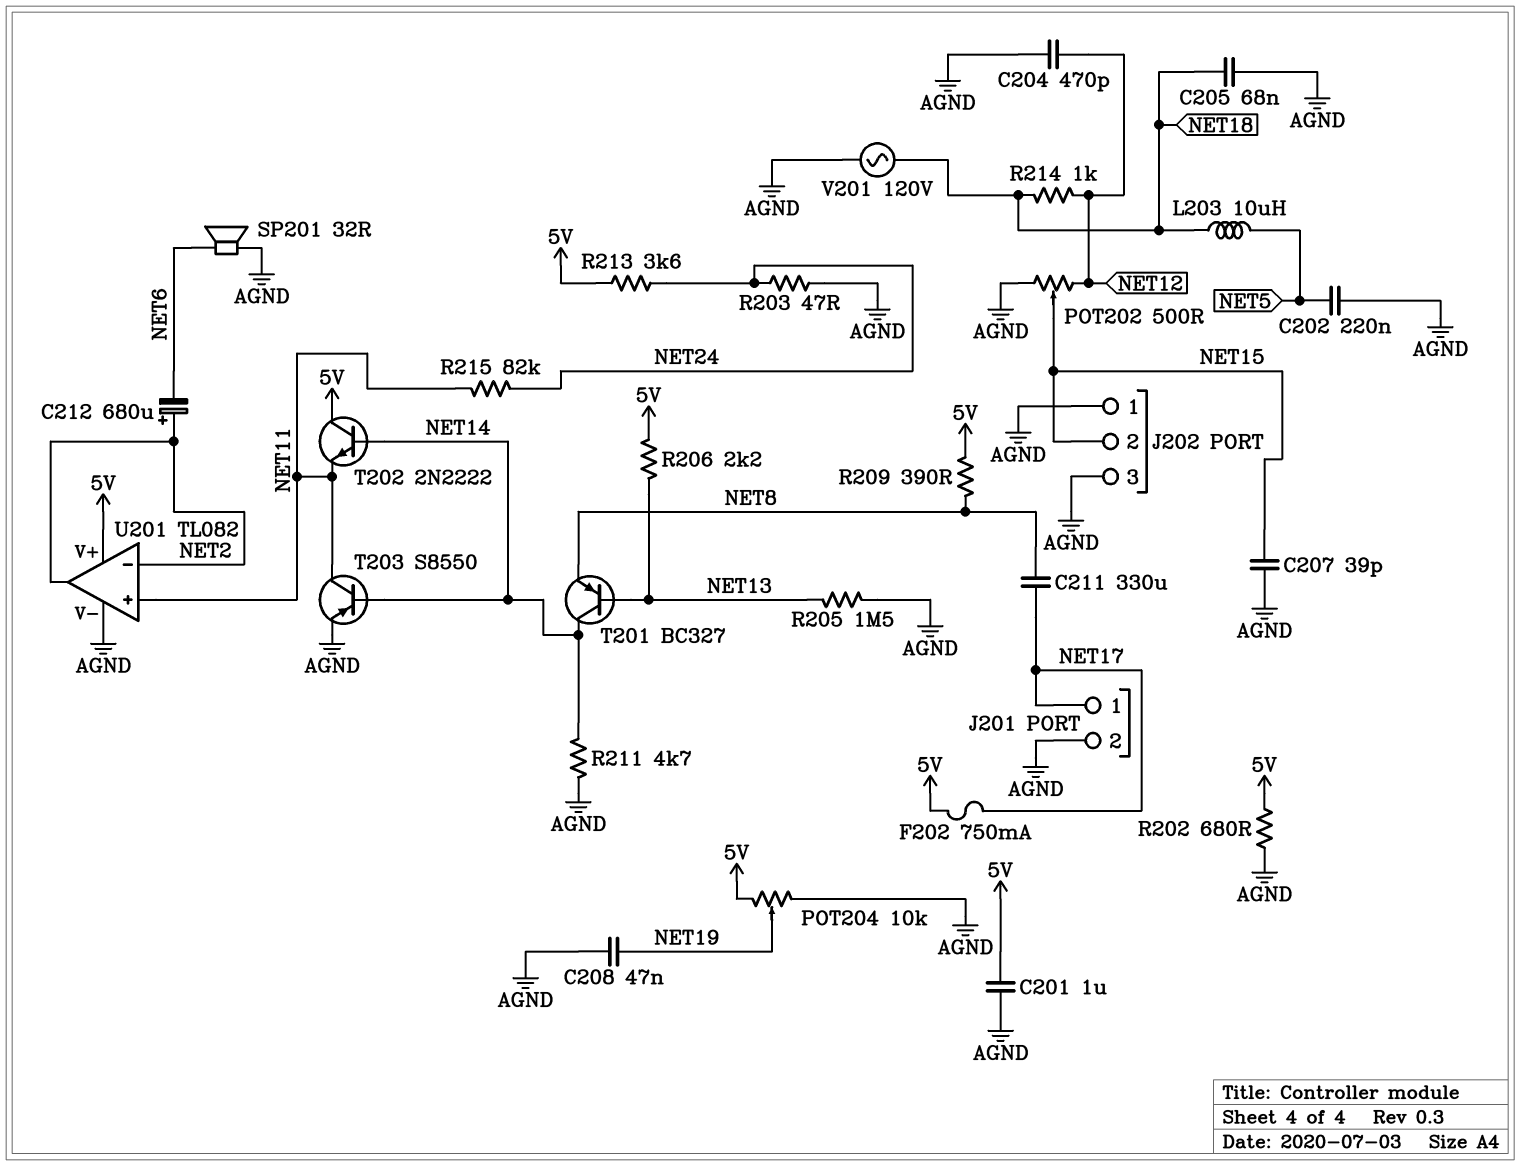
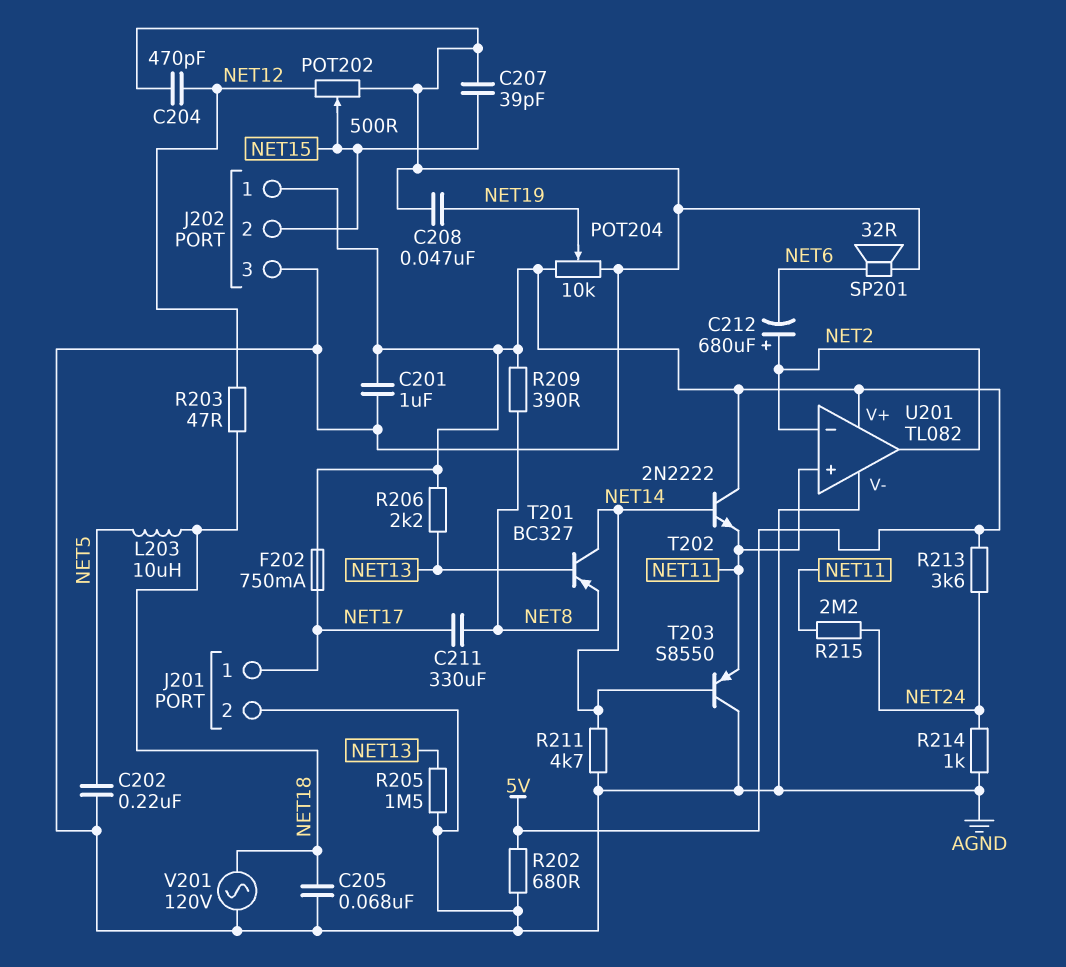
J202 pin 1: AGND -> 5V
R203: 47 (AGND, NET24) -> 47 (NET12, NET18)
R214: 1k (NET12, NET18) -> 1k (AGND, NET24)
R215: 82k (NET11, NET24) -> 2.2M (NET11, NET24)
T203: PNP S8550 (B NET14, C NET11, E AGND) -> PNP S8550 (B NET14, C AGND, E NET11)

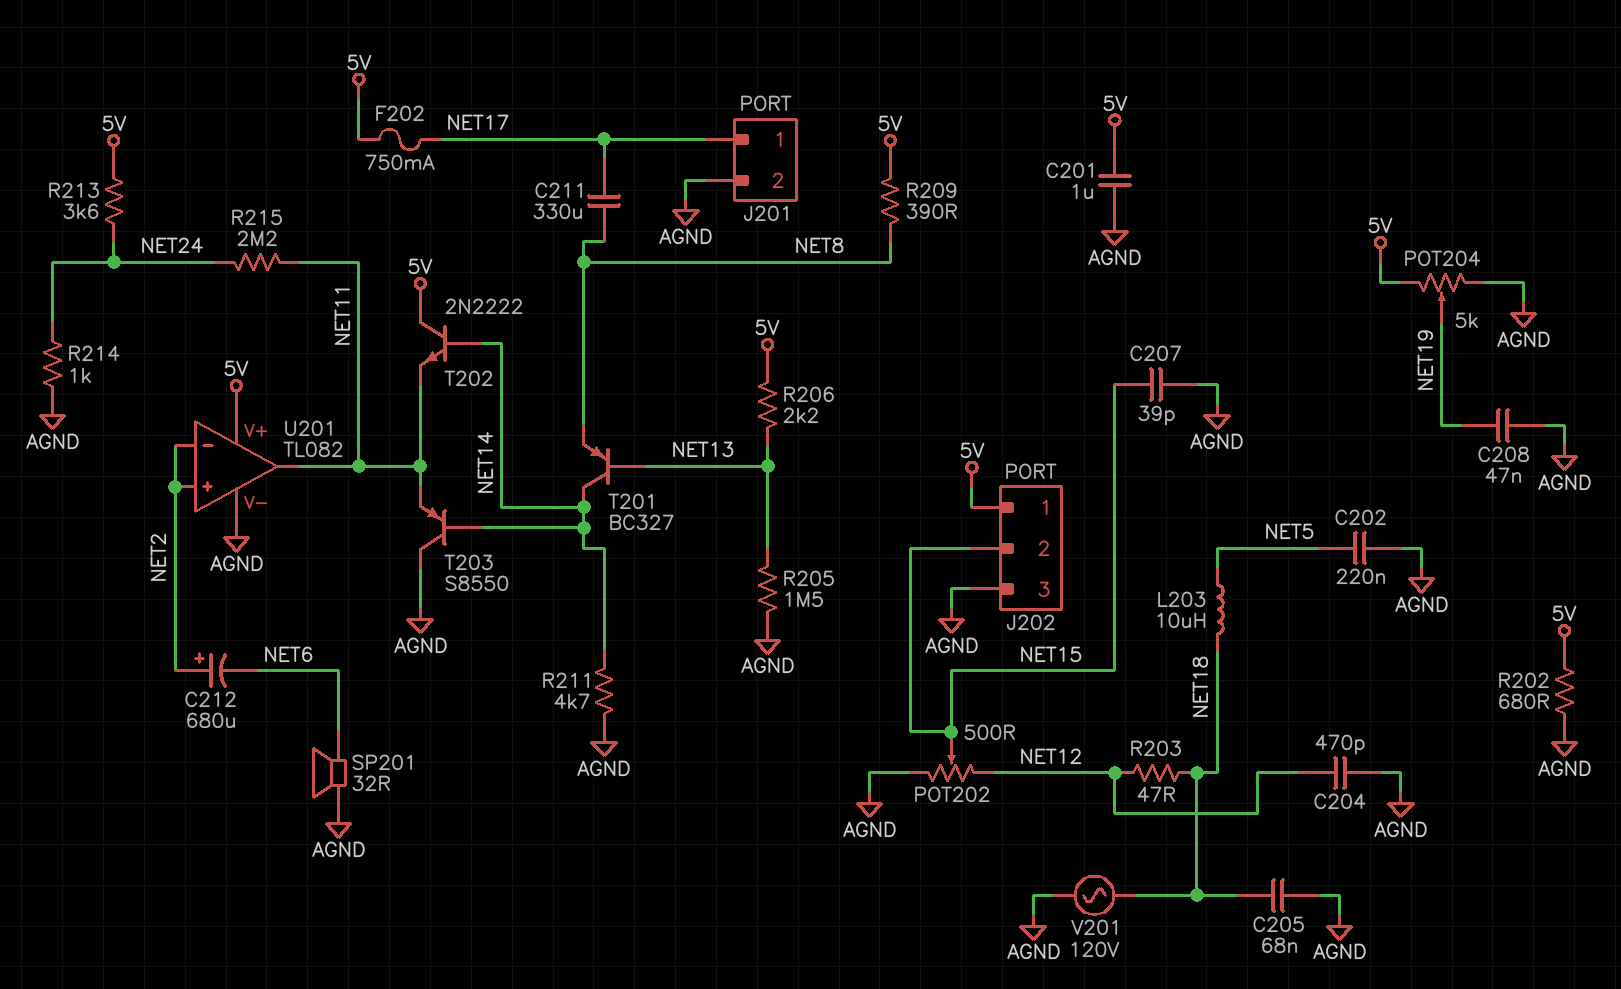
POT204: 10k (5V, AGND, wiper NET19) -> 5k (5V, AGND, wiper NET19)
U201 pin in+: NET11 -> NET2
U201 pin out: NET2 -> NET11

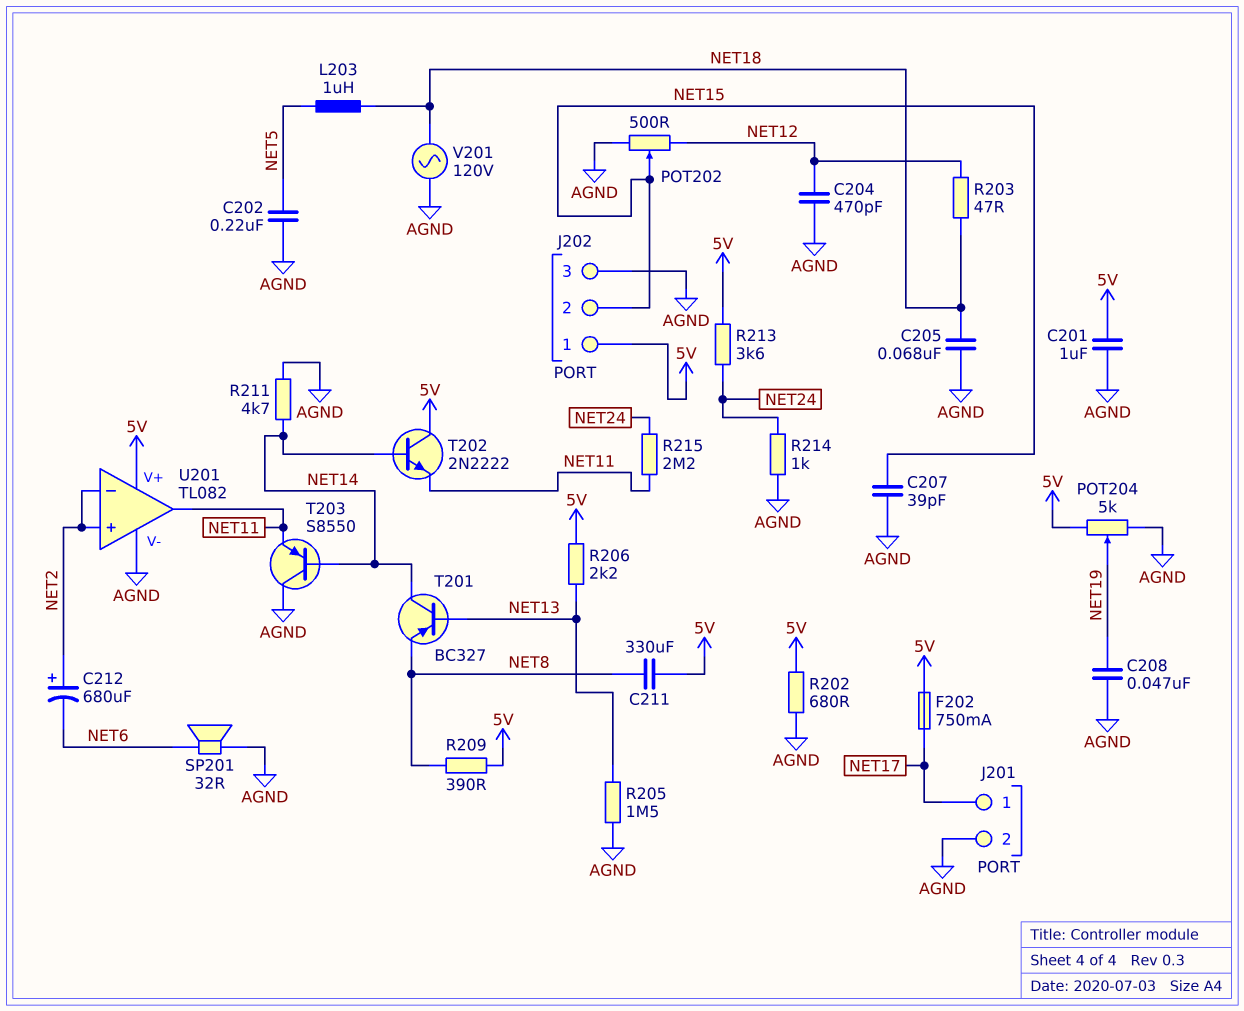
C211: 330uF (NET8, NET17) -> 330uF (5V, NET8)
L203: 10uH (NET5, NET18) -> 1uH (NET5, NET18)

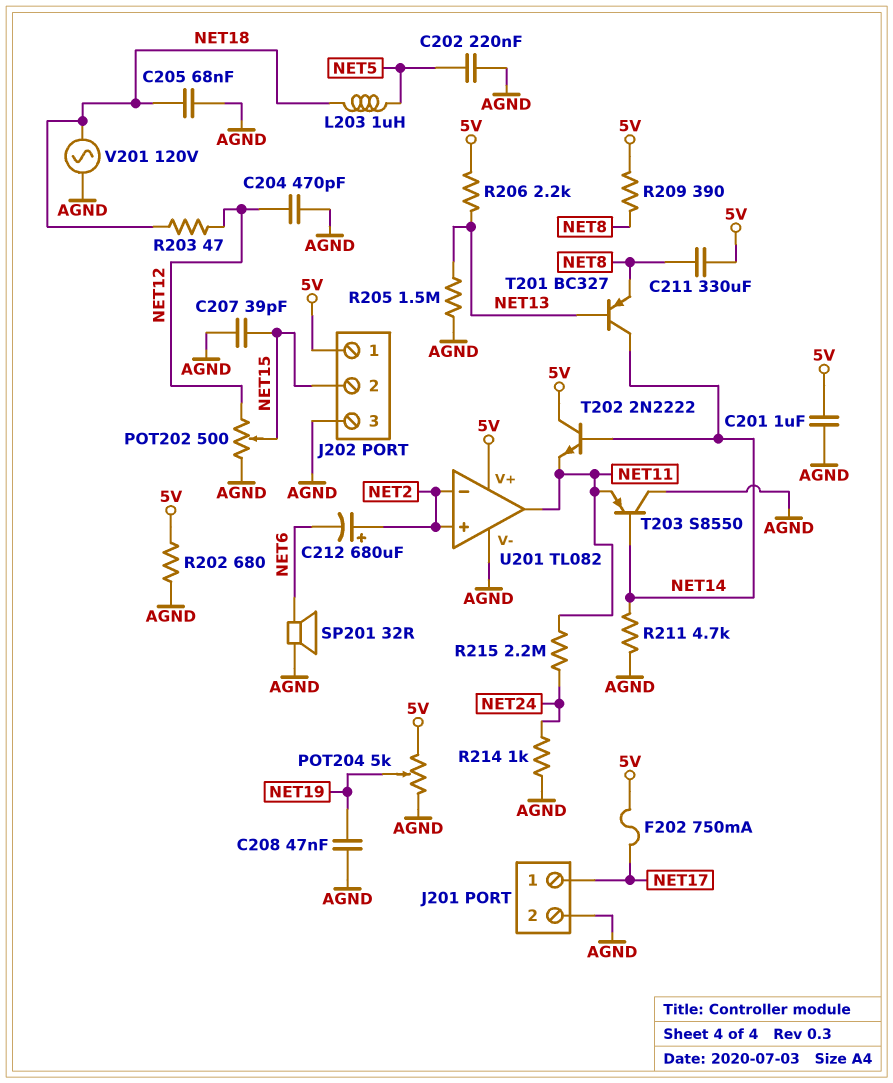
R213: 3.6k (5V, NET24) -> none

